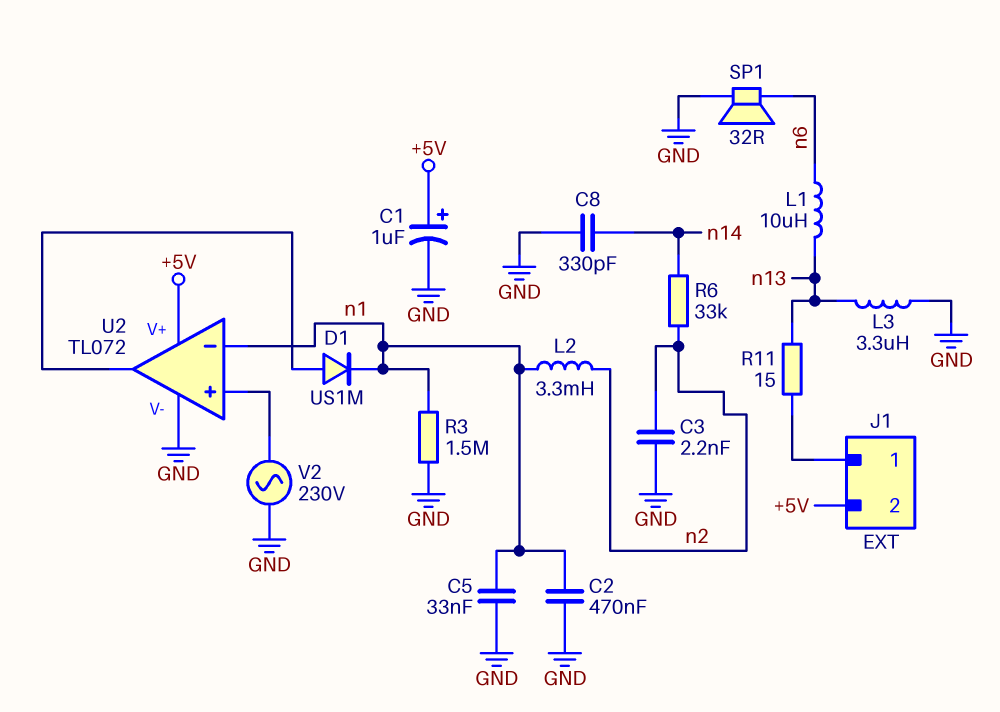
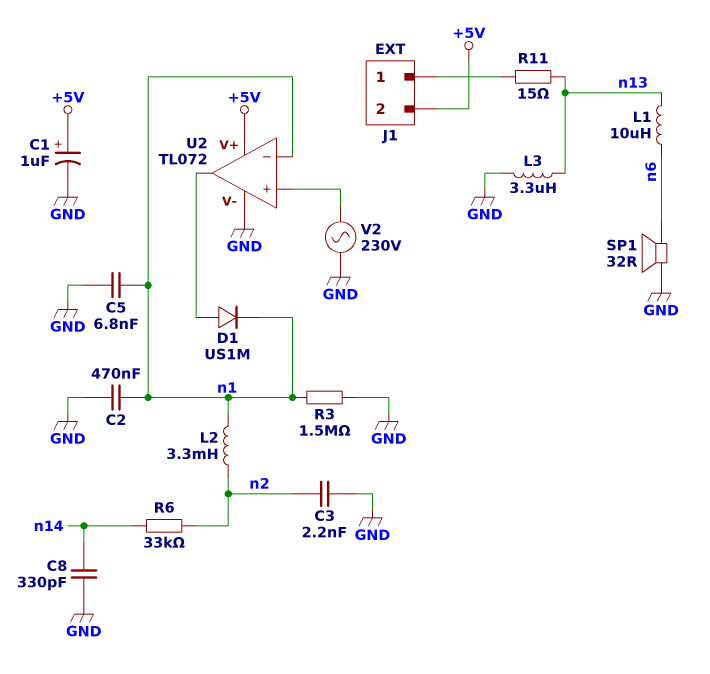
C5: 33nF (GND, n1) -> 6.8nF (GND, n1)

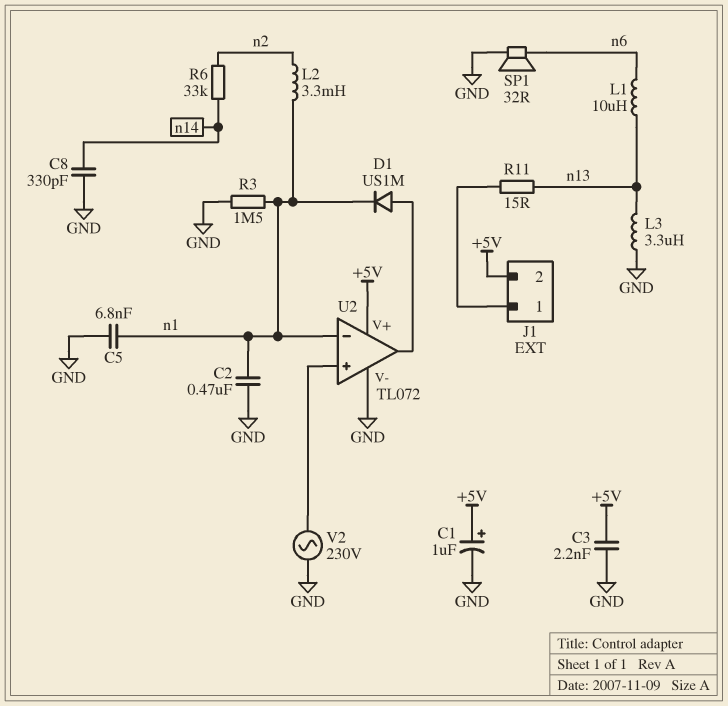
C3: 2.2nF (GND, n2) -> 2.2nF (+5V, GND)

